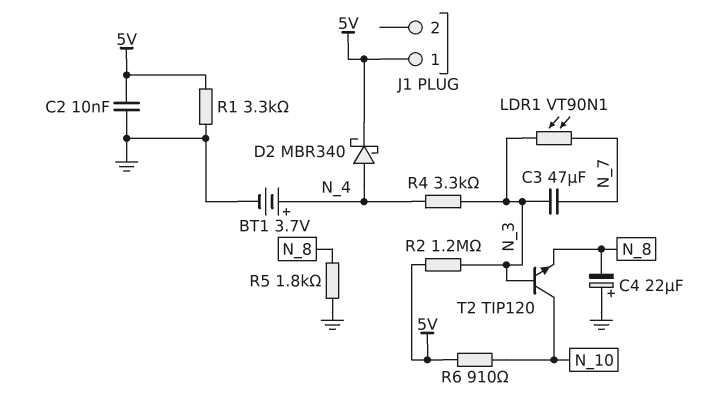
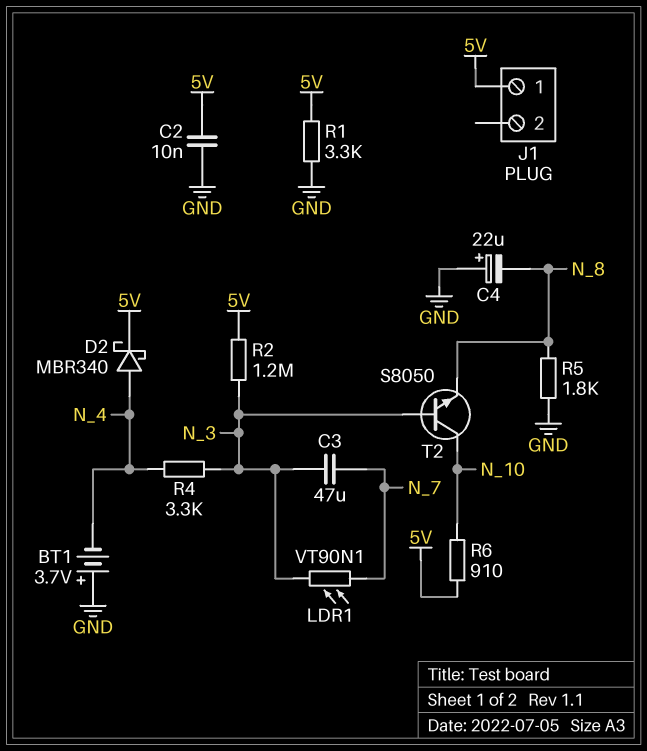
BT1: 3.7V (plus N_4, minus GND) -> 3.7V (plus GND, minus N_4)
T2: NPN TIP120 (B N_3, C N_10, E N_8) -> NPN S8050 (B N_3, C N_10, E N_8)

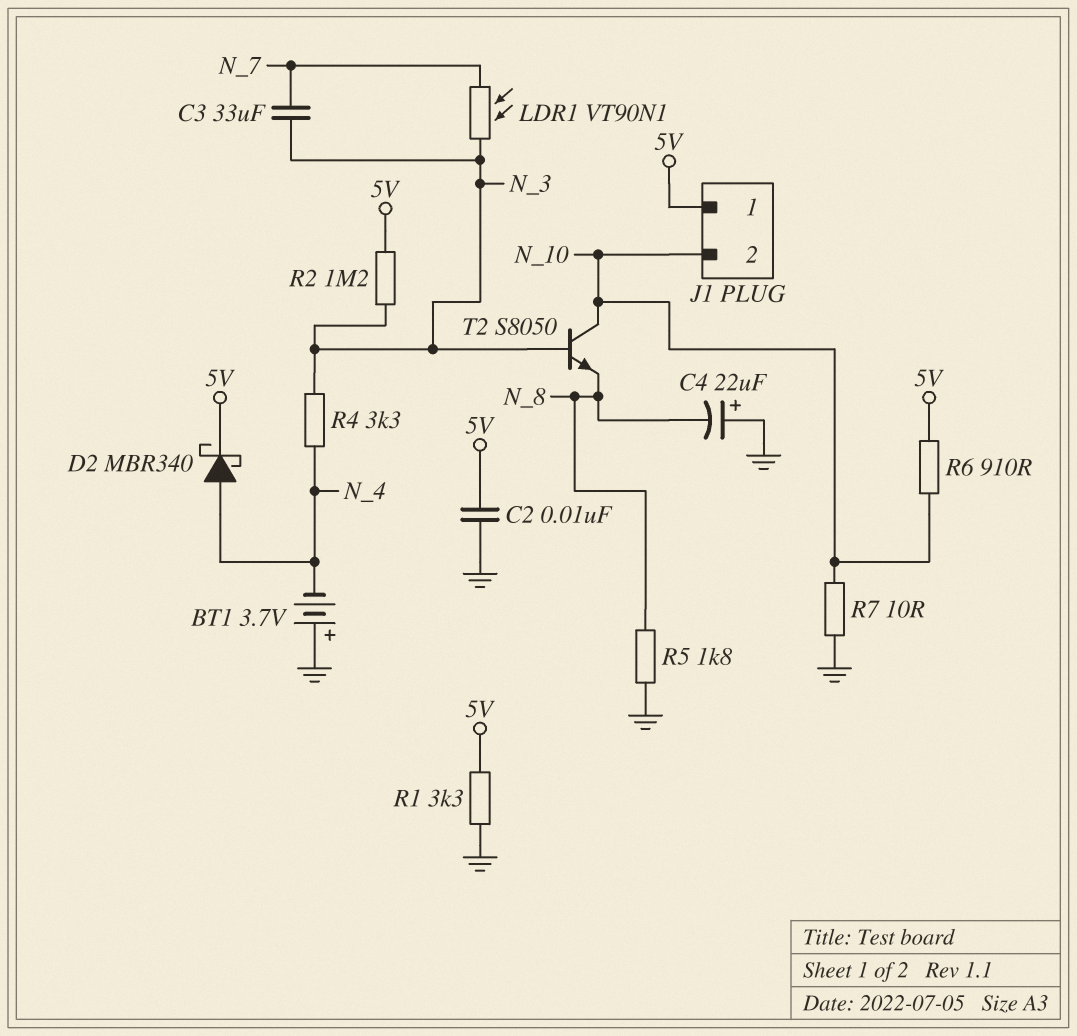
C3: 47uF (N_3, N_7) -> 33uF (N_3, N_7)
J1 pin 2: none -> N_10
R7: none -> 10 (GND, N_10)

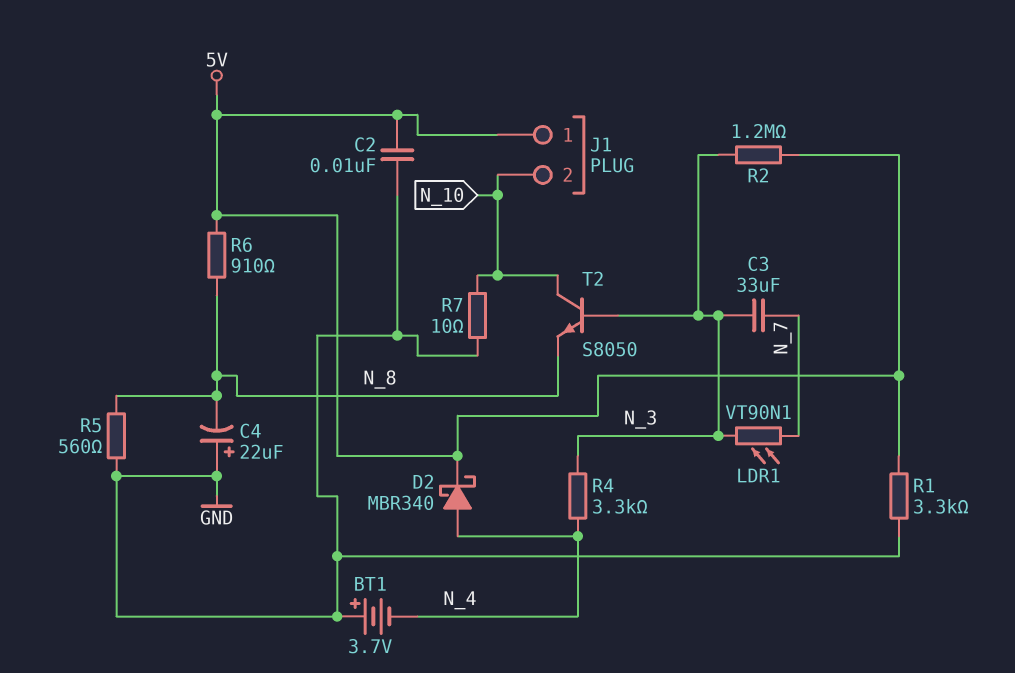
R5: 1.8k (GND, N_8) -> 560 (GND, N_8)
R6: 910 (5V, N_10) -> 910 (5V, N_8)

